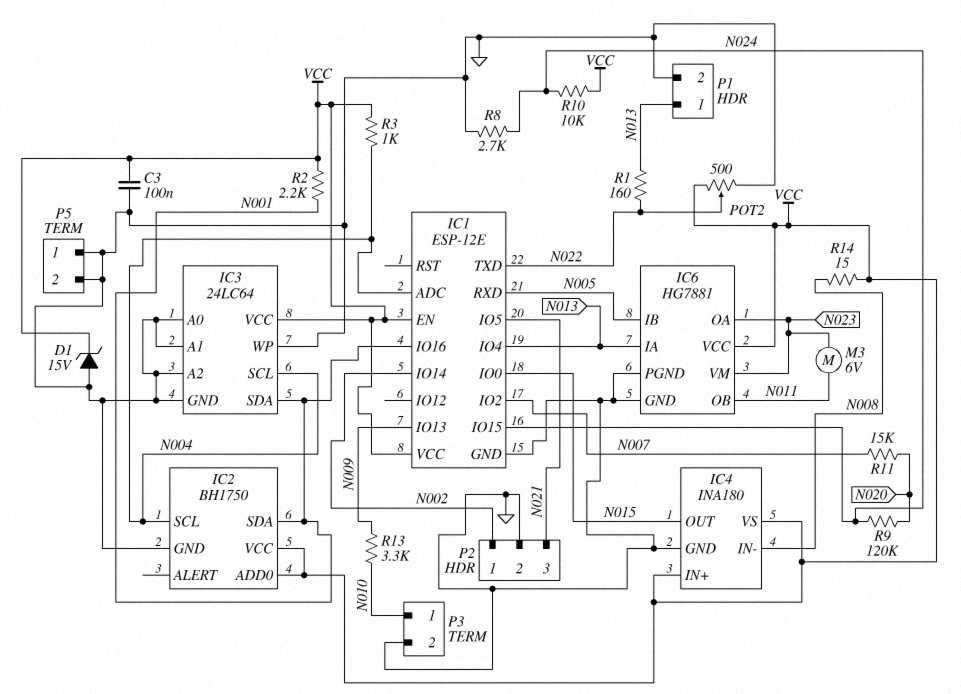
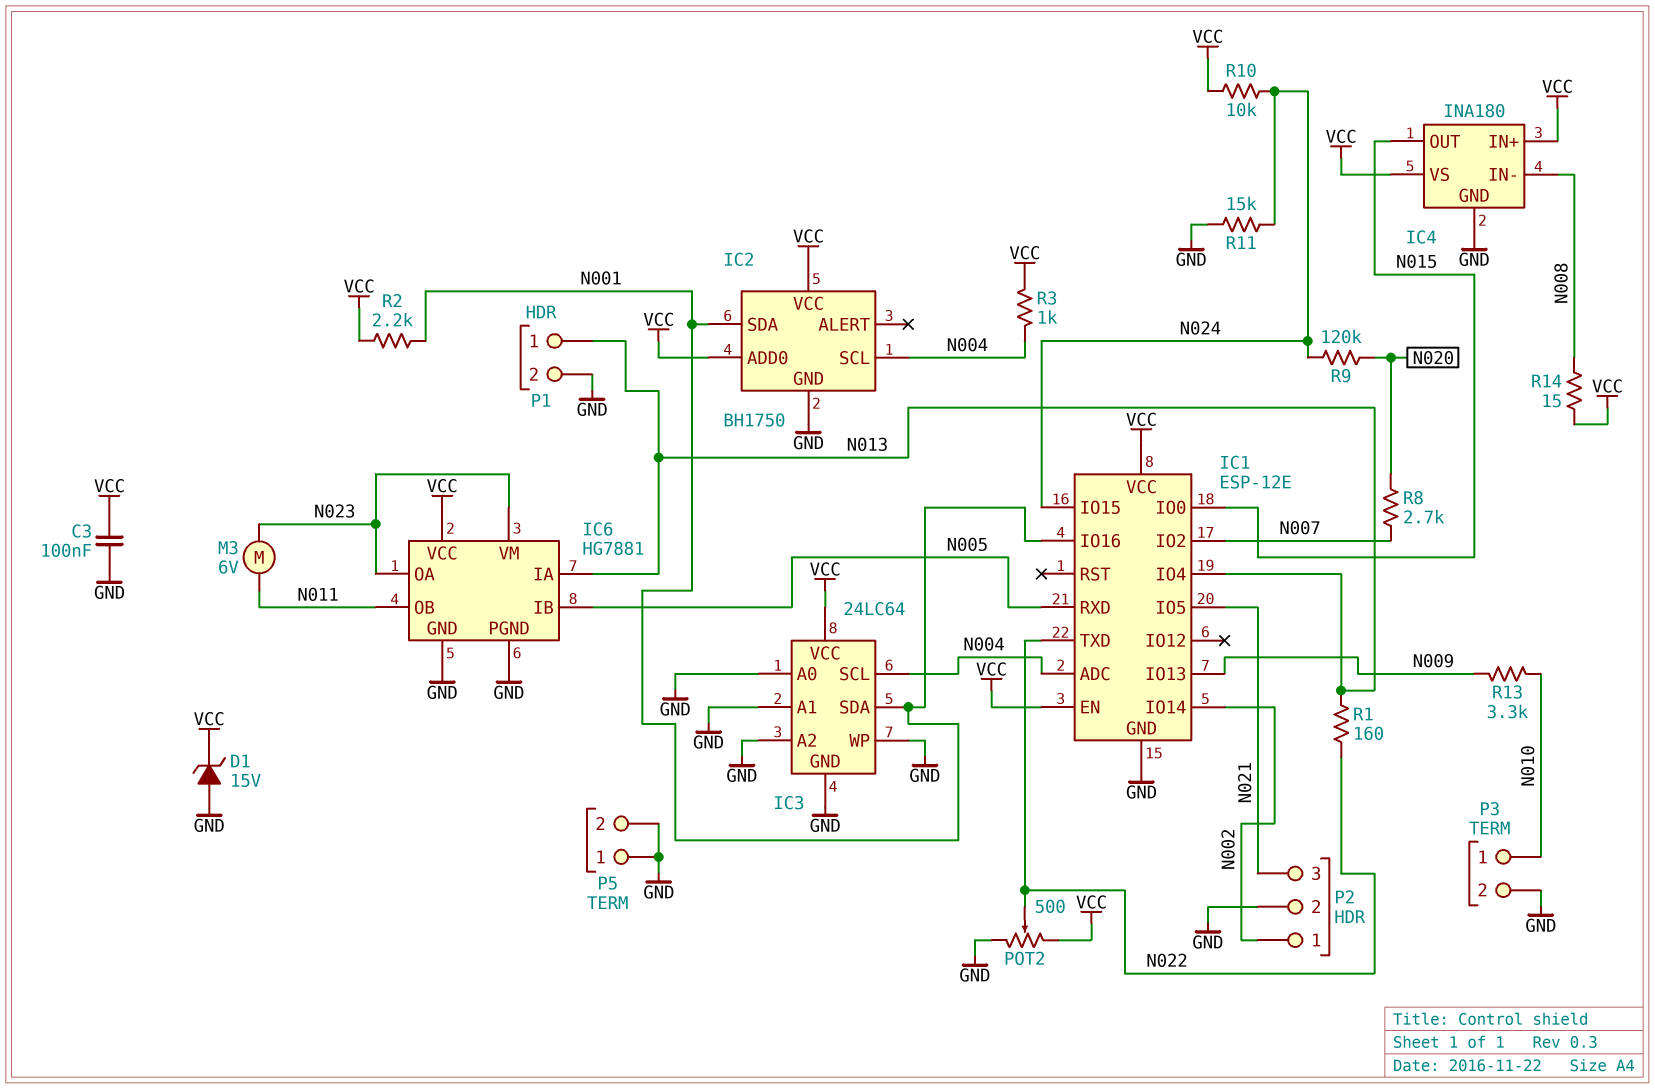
R8: 2.7k (GND, N024) -> 2.7k (N007, N020)
R11: 15k (N007, N020) -> 15k (GND, N024)

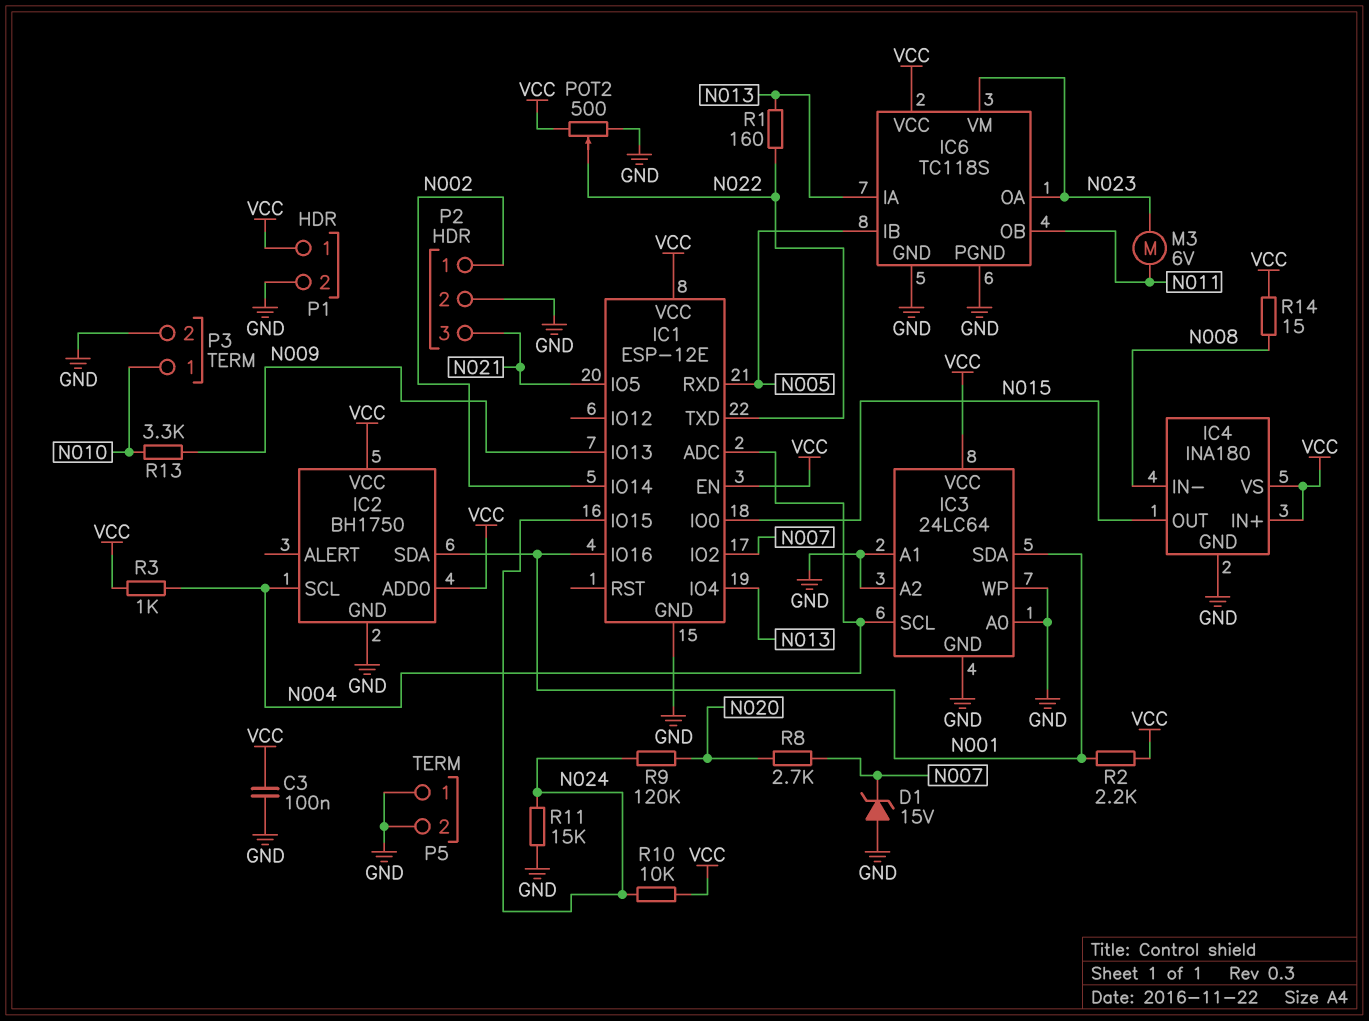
D1: zener 15V (A GND, K VCC) -> zener 15V (A GND, K N007)
IC6: HG7881 -> TC118S
P1 pin 1: N013 -> VCC

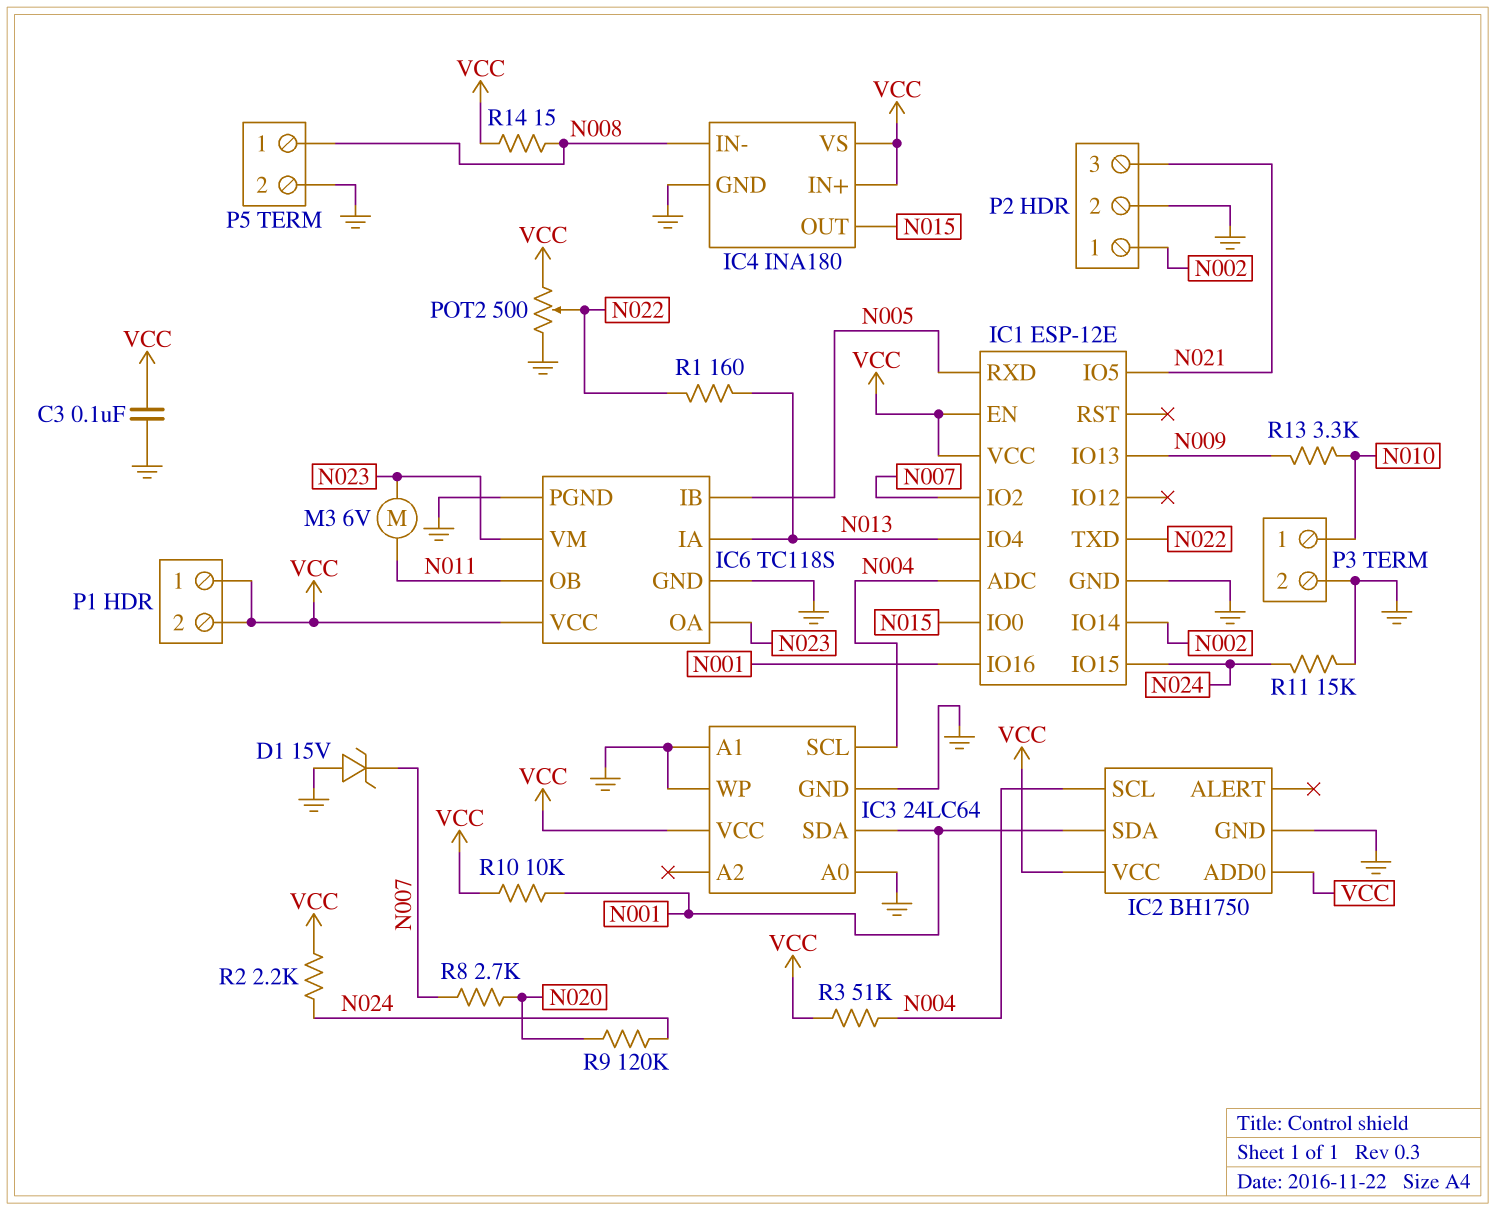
IC3 pin A2: GND -> none
P1 pin 2: GND -> VCC
P5 pin 1: GND -> N008
R2: 2.2k (N001, VCC) -> 2.2k (N024, VCC)
R3: 1k (N004, VCC) -> 51k (N004, VCC)
R10: 10k (N024, VCC) -> 10k (N001, VCC)

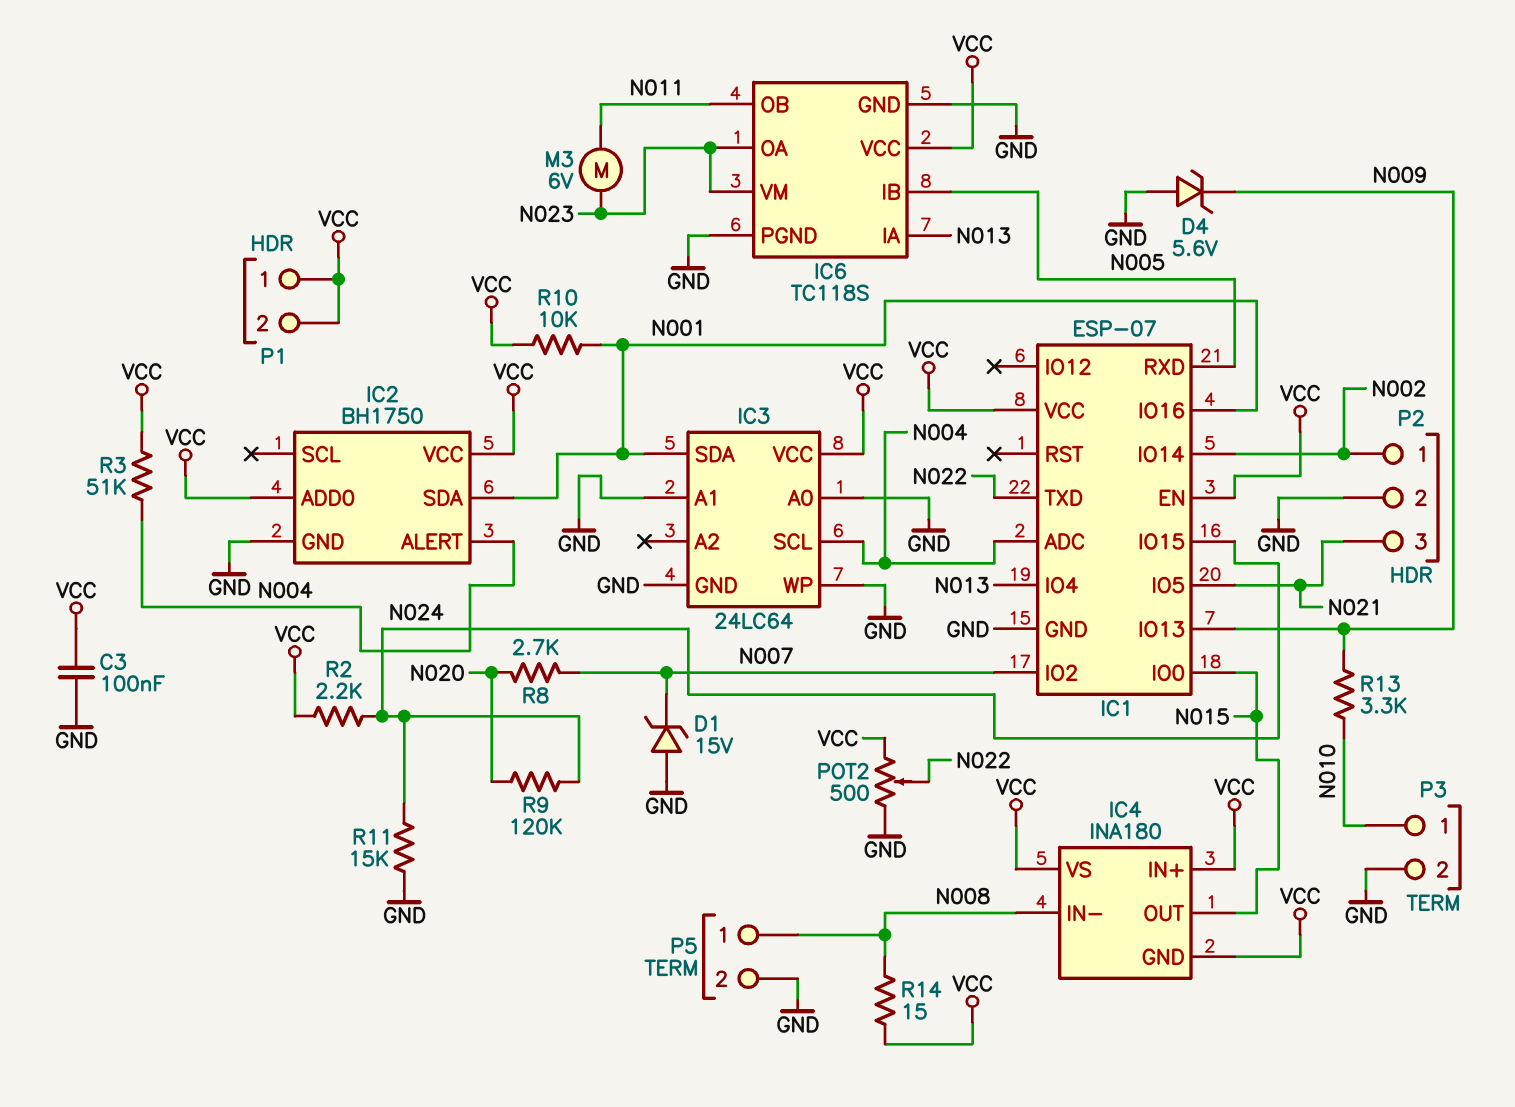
D4: none -> zener 5.6V (A GND, K N009)
IC1: ESP-12E -> ESP-07
IC2 pin ALERT: none -> N004
IC2 pin SCL: N004 -> none
IC4 pin GND: GND -> VCC
R1: 160 (N013, N022) -> none

